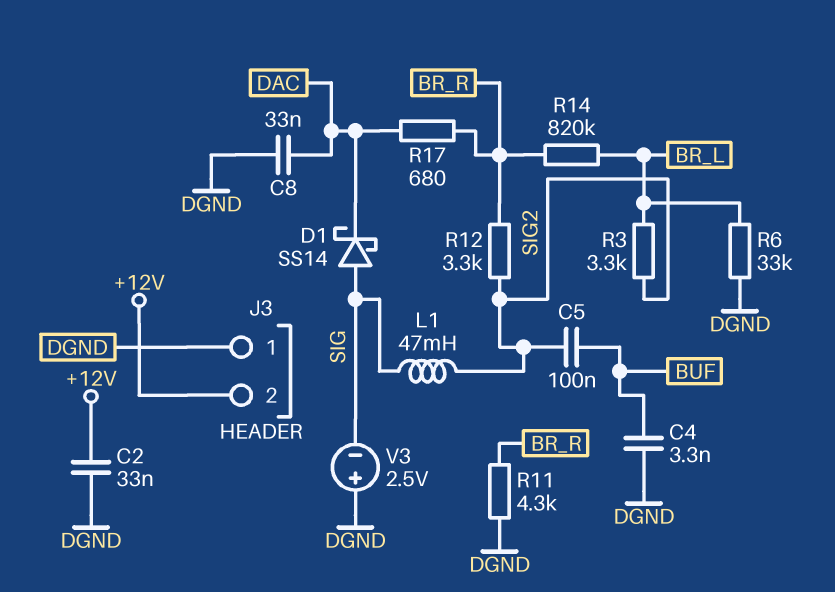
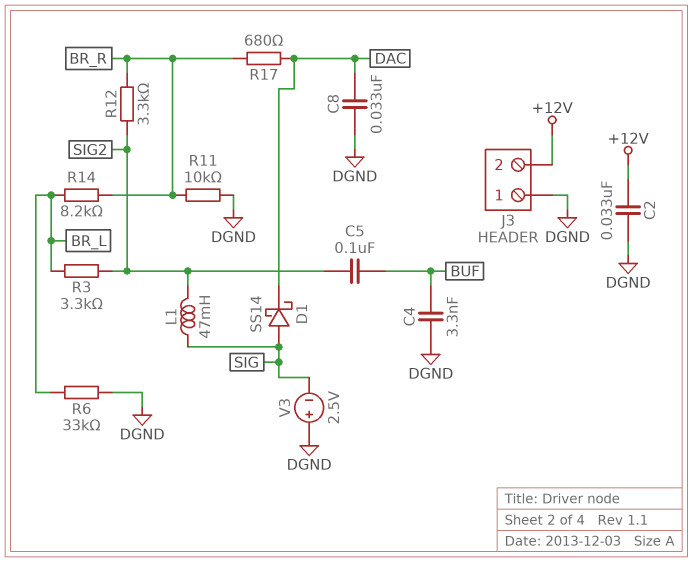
R11: 4.3k (BR_R, DGND) -> 10k (BR_R, DGND)
R14: 820k (BR_L, BR_R) -> 8.2k (BR_L, BR_R)

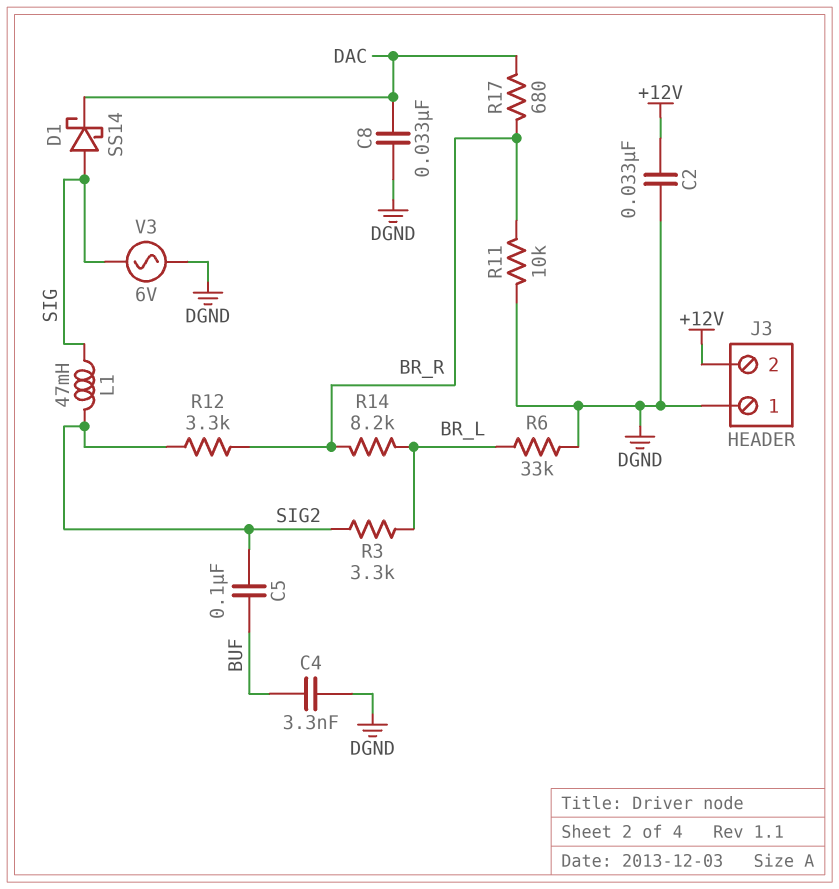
V3: 2.5V (plus DGND, minus SIG) -> AC 6V (DGND, SIG)

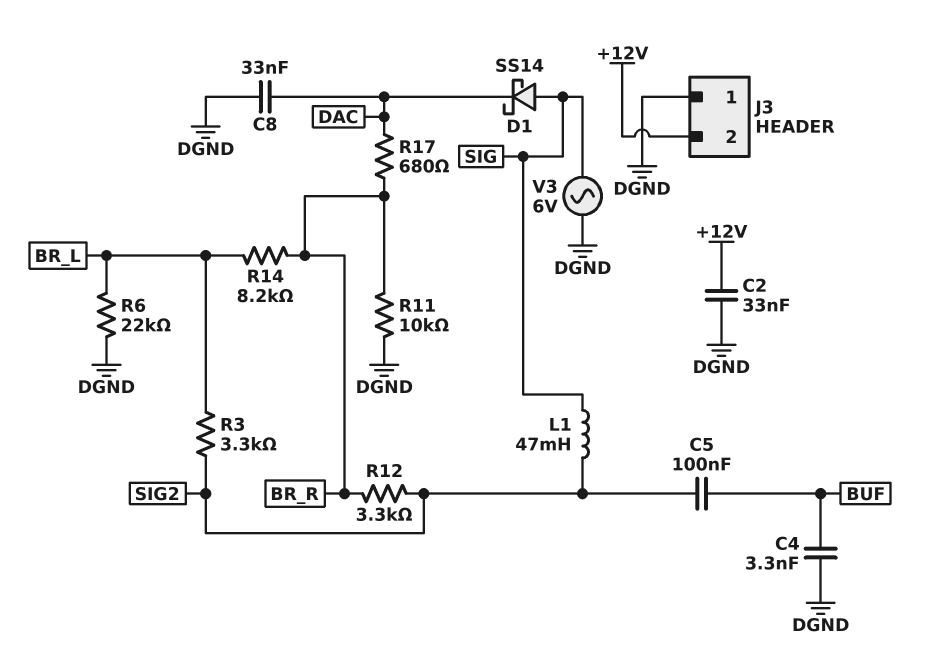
R6: 33k (BR_L, DGND) -> 22k (BR_L, DGND)

